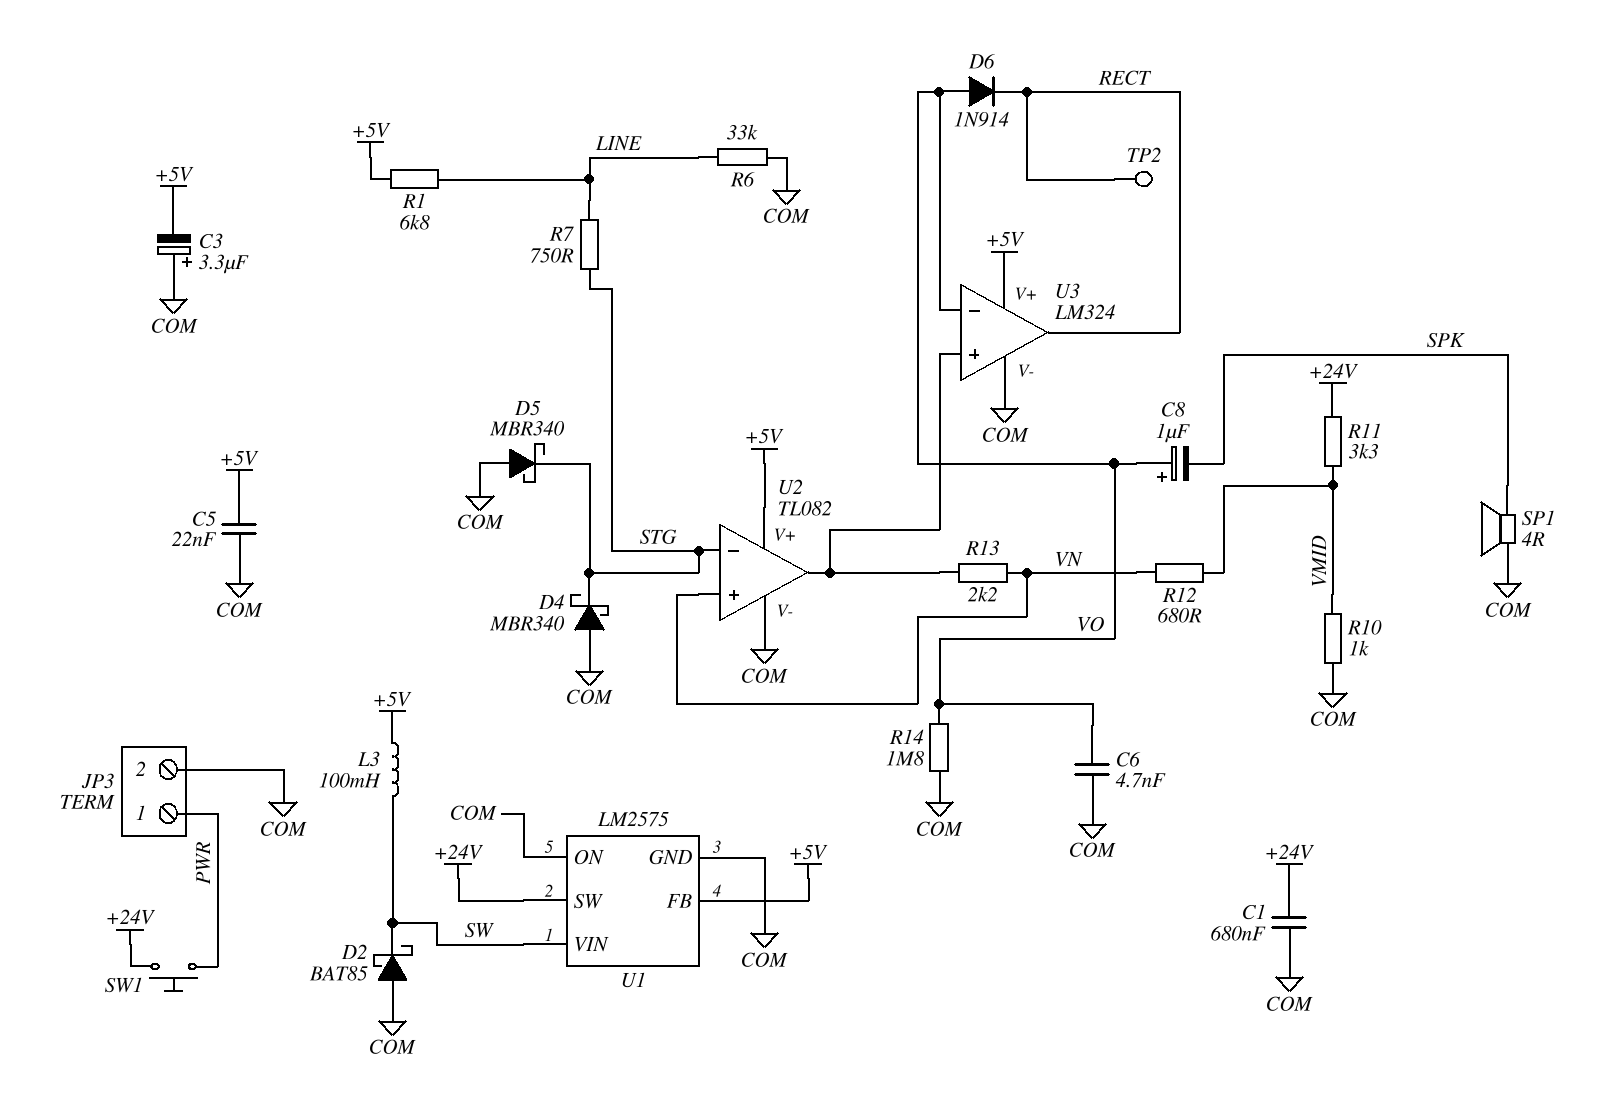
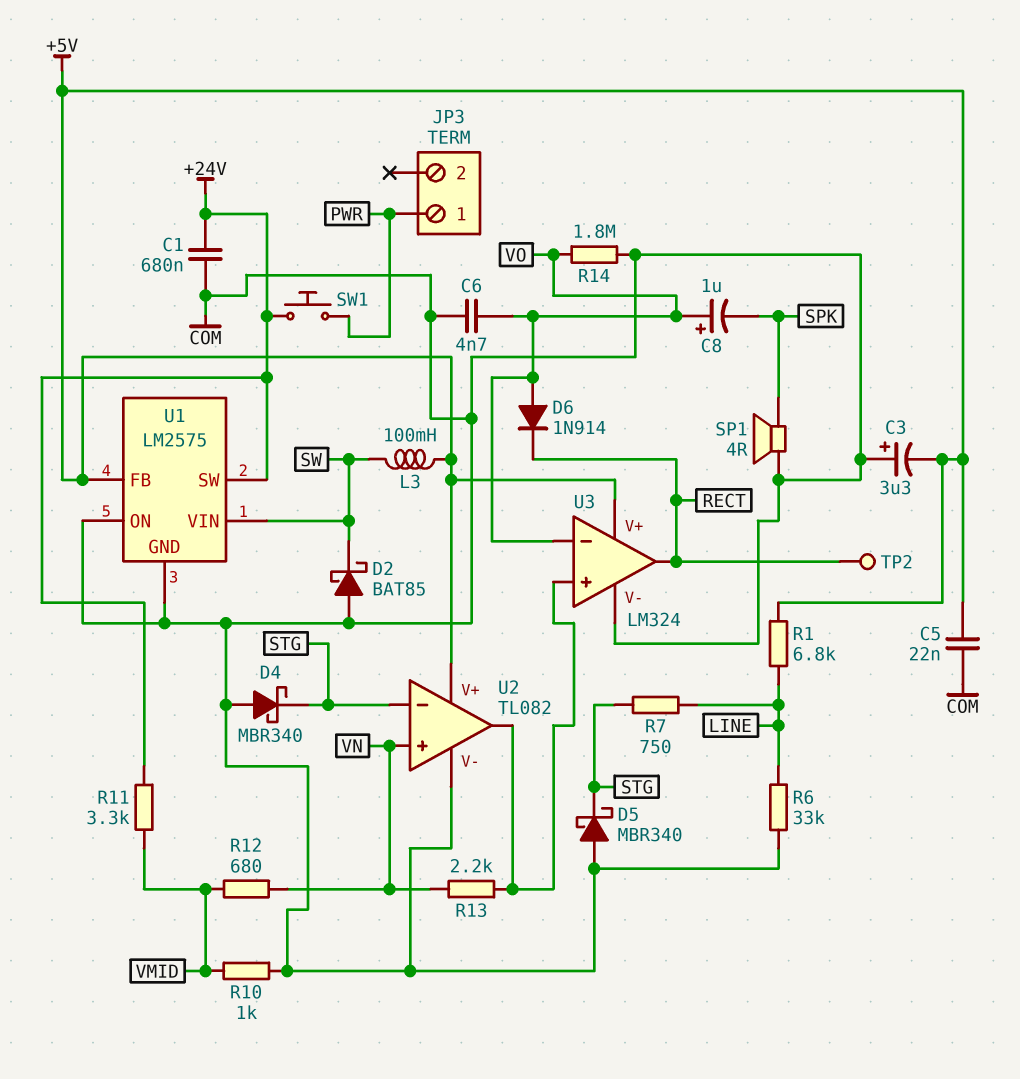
JP3 pin 2: COM -> none

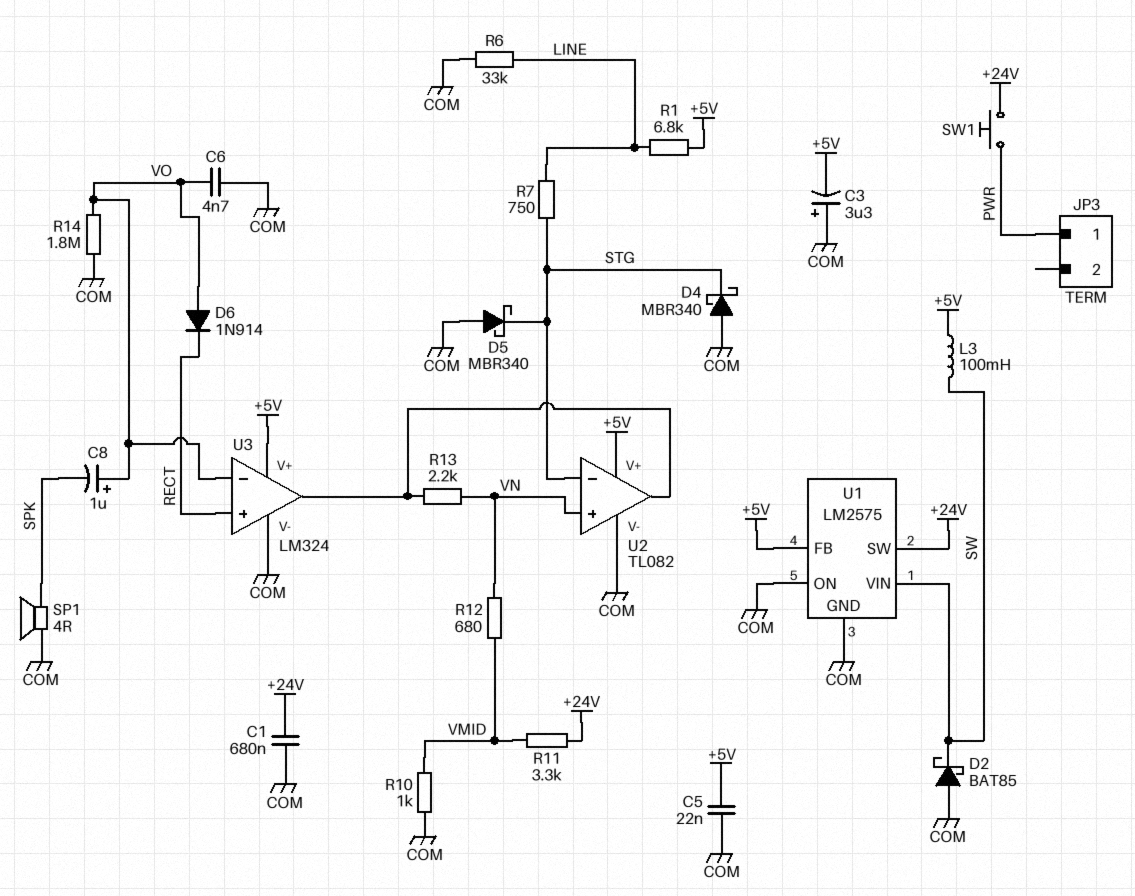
TP2: test point (RECT) -> none
U3 pin in+: U2/out -> RECT
U3 pin out: RECT -> U2/out

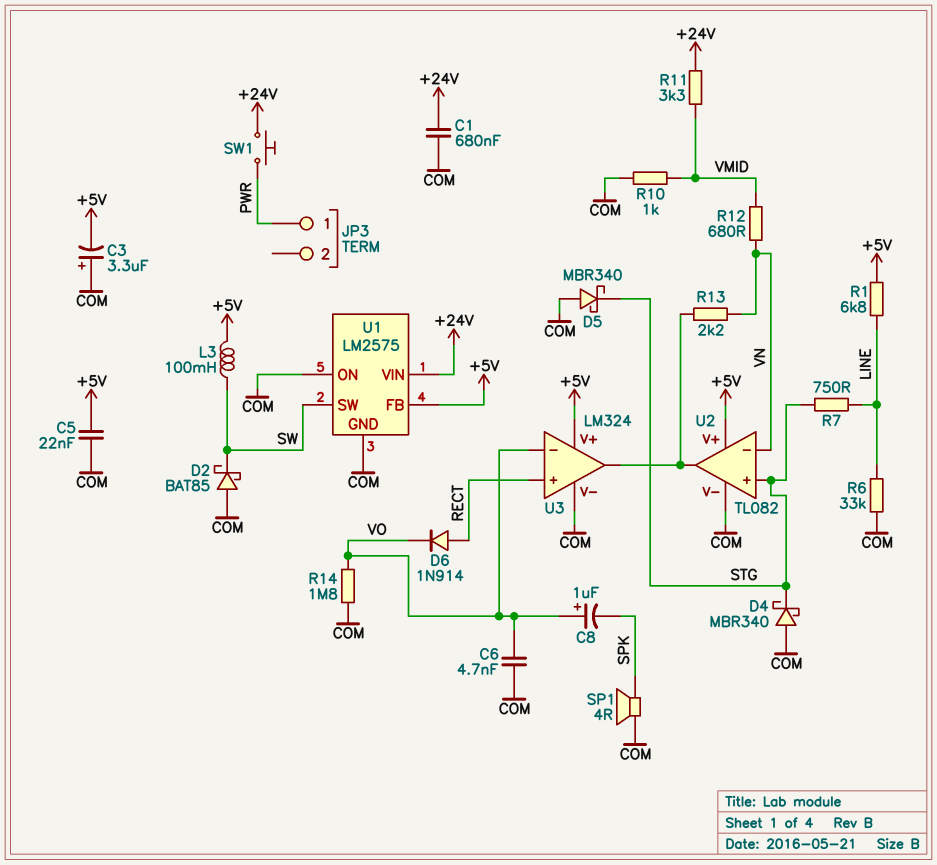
D6: diode 1N914 (A VO, K RECT) -> diode 1N914 (A RECT, K VO)
U1 pin SW: +24V -> SW
U1 pin VIN: SW -> +24V
U2 pin in+: VN -> STG
U2 pin in-: STG -> VN

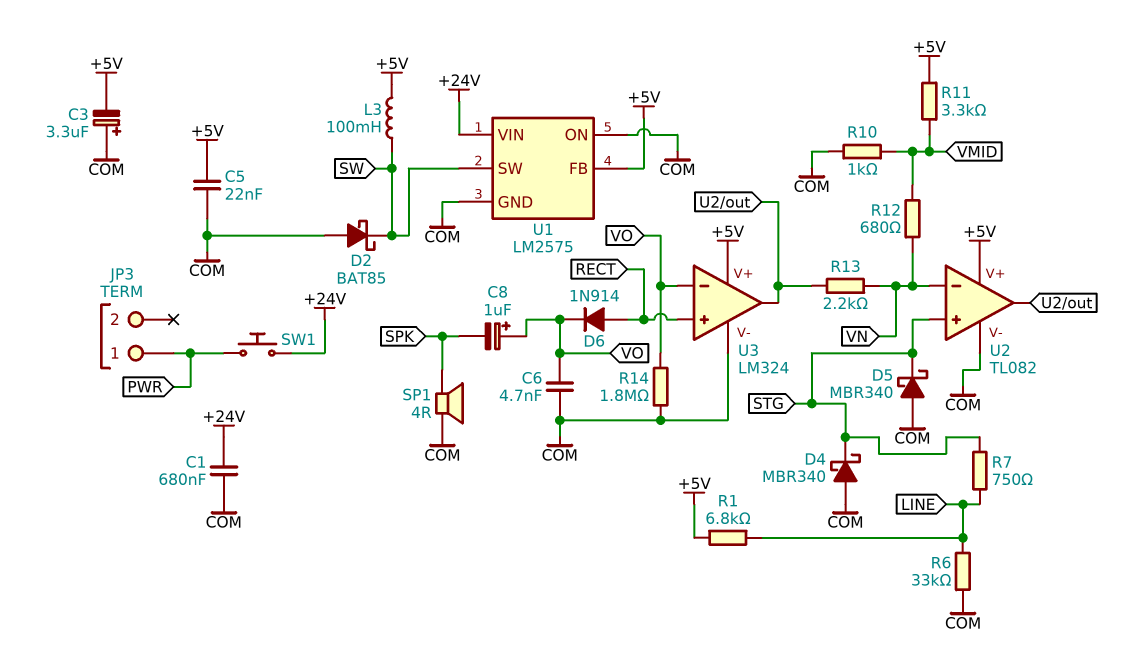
R11: 3.3k (+24V, VMID) -> 3.3k (+5V, VMID)

